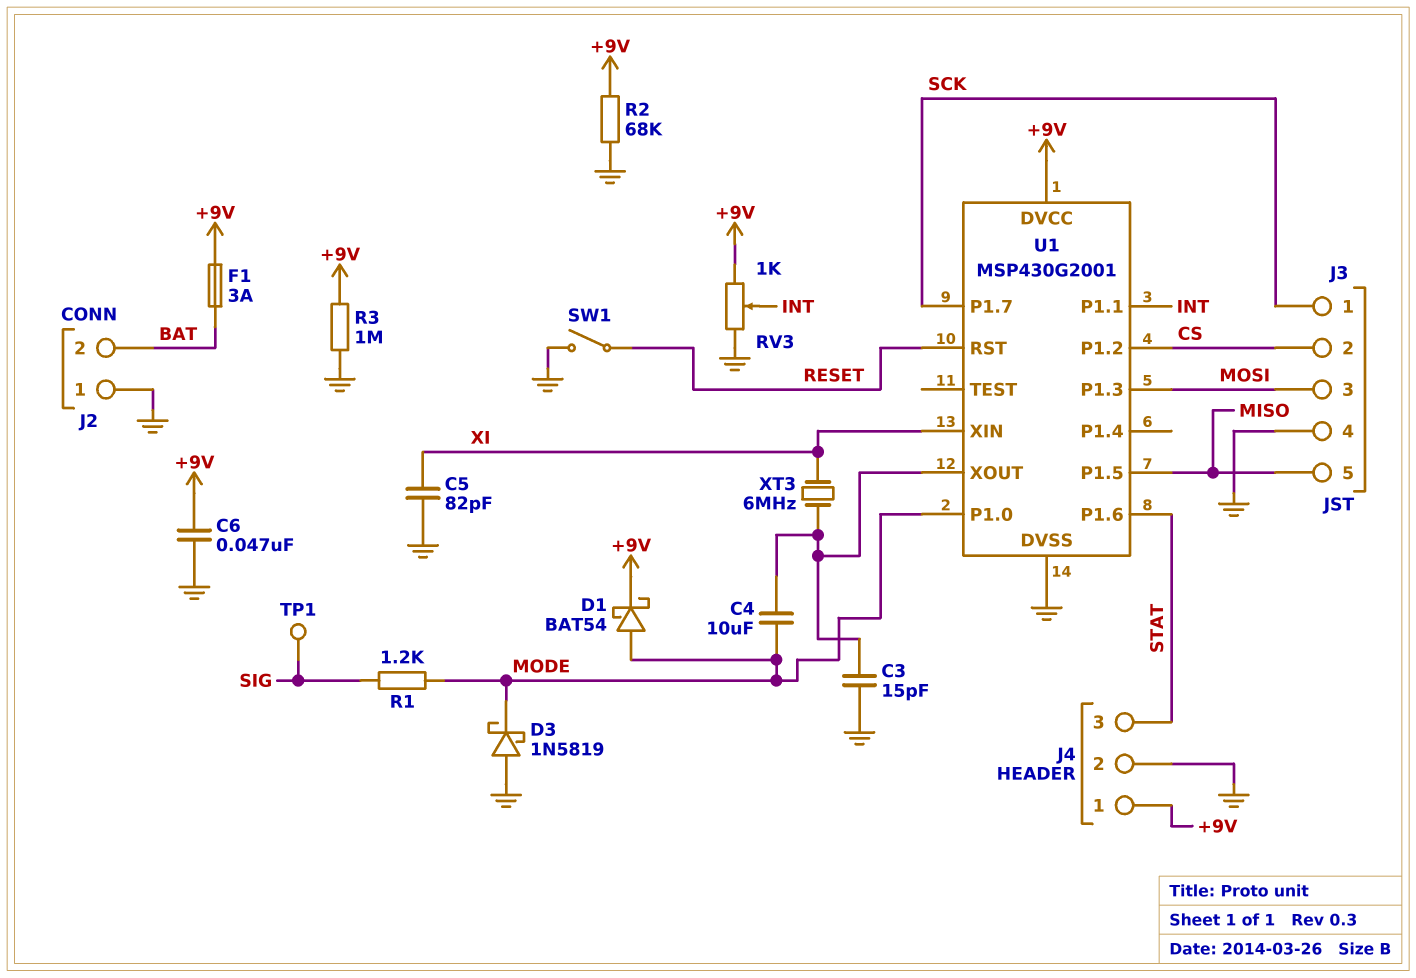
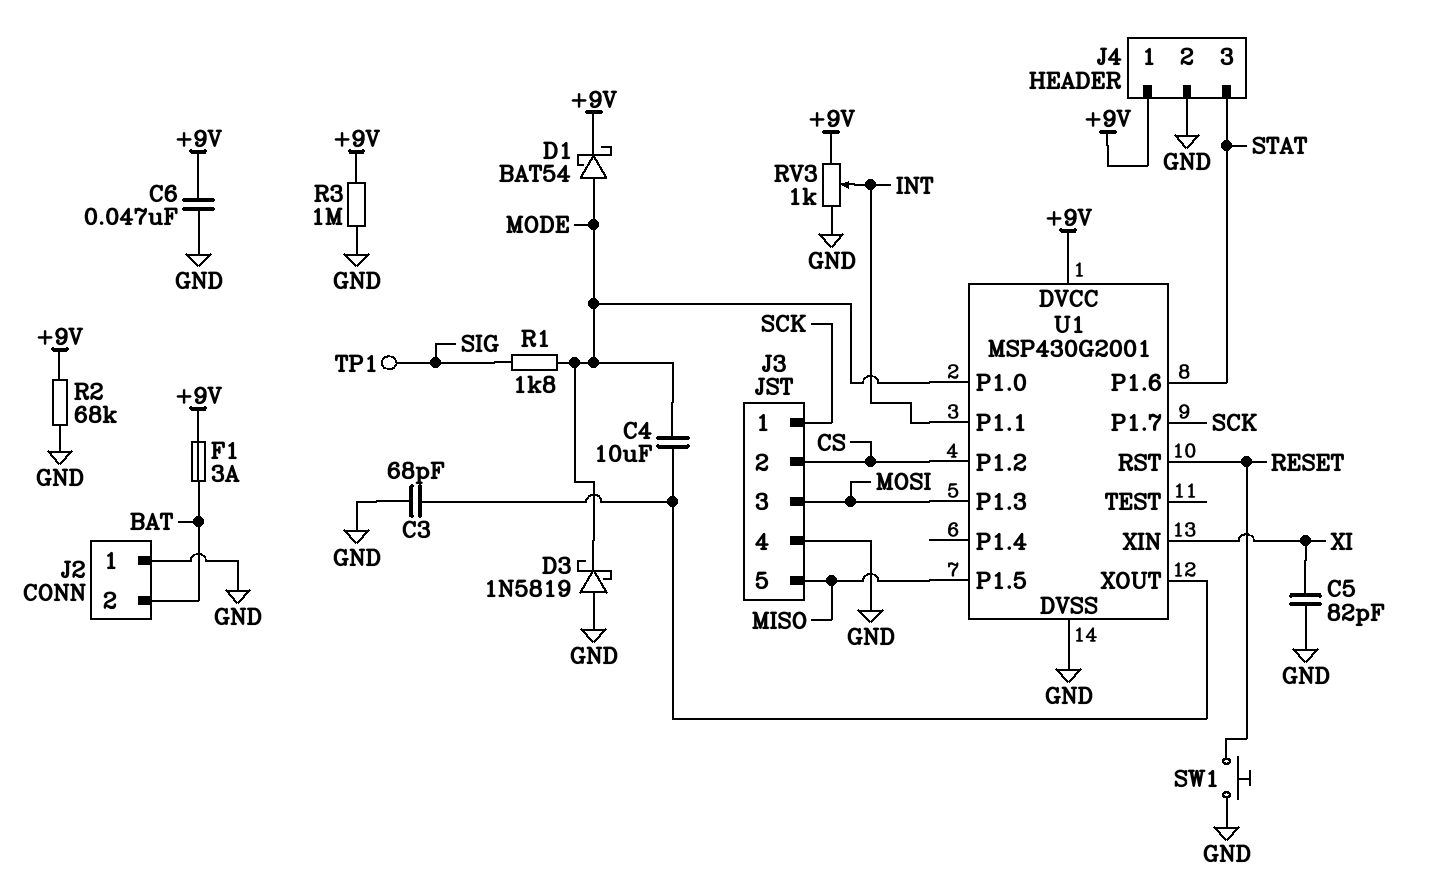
C3: 15pF (GND, U1/XOUT) -> 68pF (GND, U1/XOUT)
R1: 1.2k (MODE, SIG) -> 1.8k (MODE, SIG)
SW1: switch (GND, RESET) -> button (GND, RESET)
XT3: 6MHz (U1/XOUT, XI) -> none

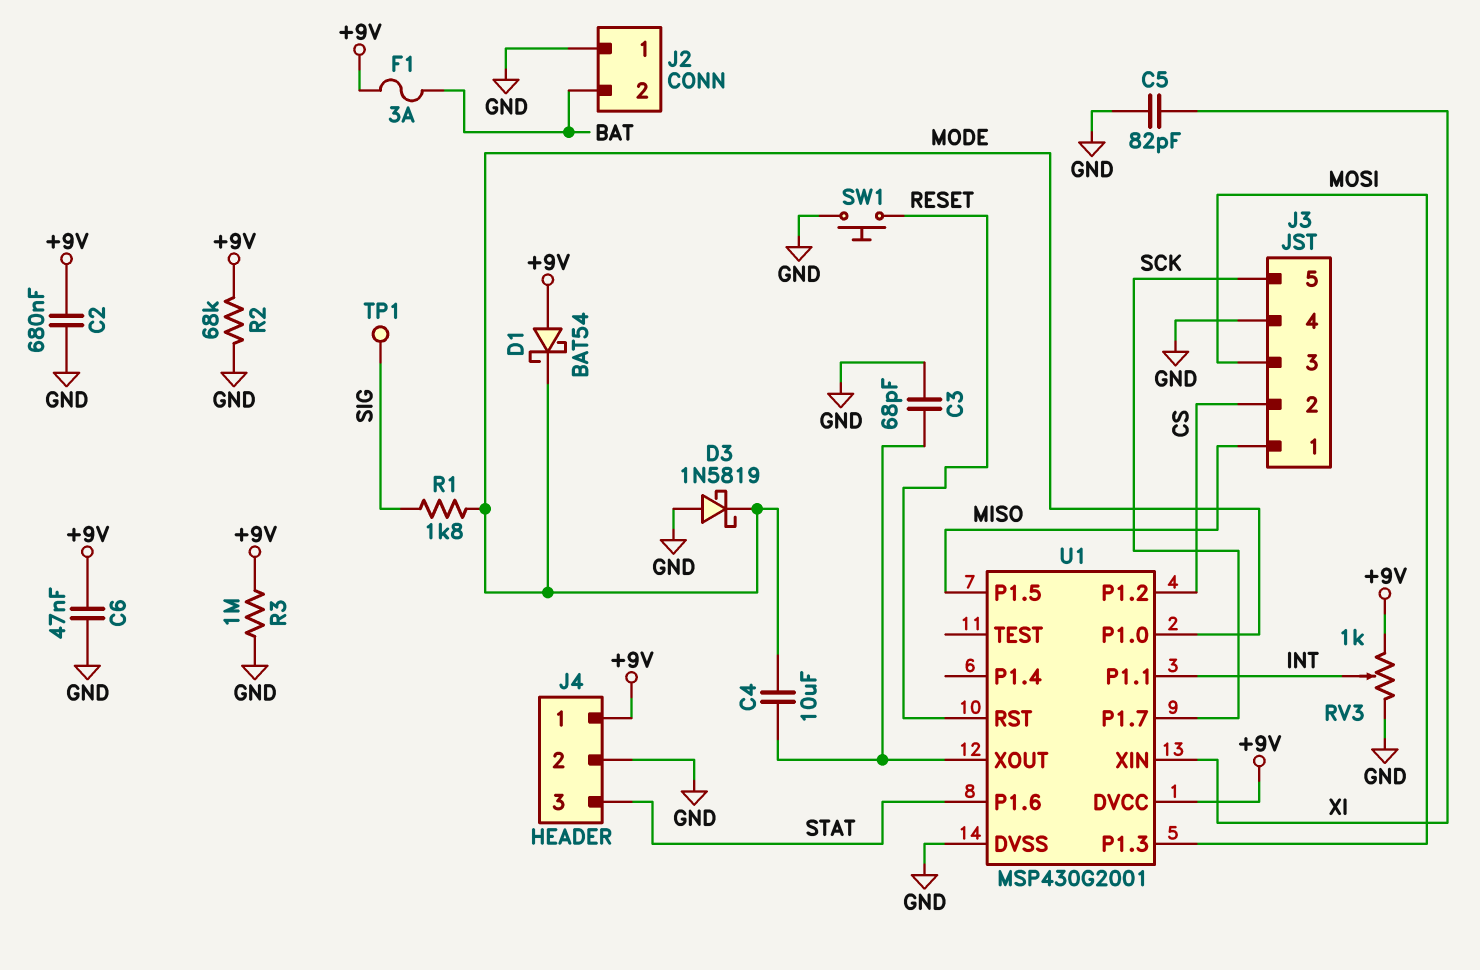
C2: none -> 680nF (+9V, GND)
D1: schottky BAT54 (A MODE, K +9V) -> schottky BAT54 (A +9V, K MODE)
J3 pin 1: SCK -> MISO
J3 pin 5: MISO -> SCK

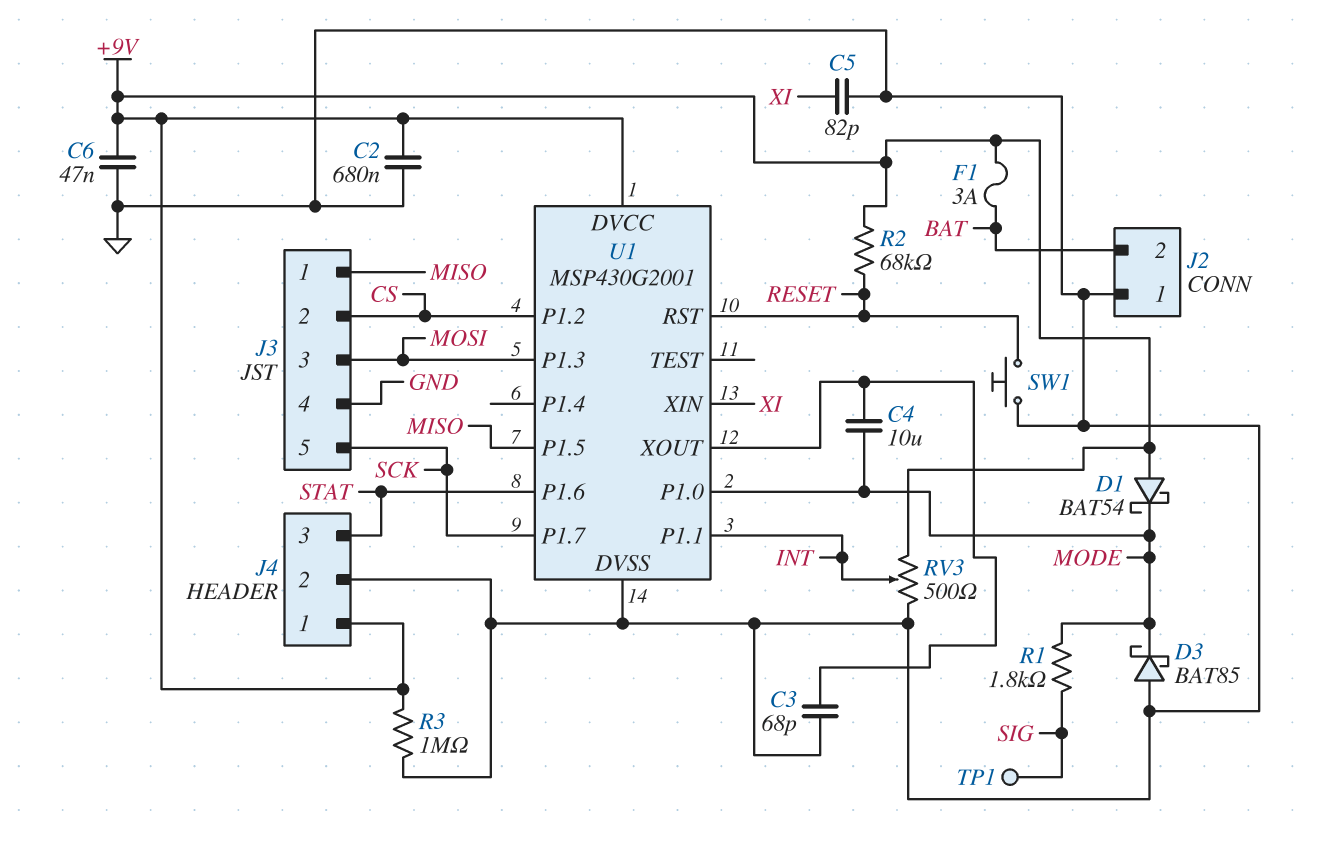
D3: schottky 1N5819 (A GND, K MODE) -> schottky BAT85 (A GND, K MODE)
R2: 68k (+9V, GND) -> 68k (+9V, RESET)
RV3: 1k (+9V, GND, wiper INT) -> 500 (+9V, GND, wiper INT)

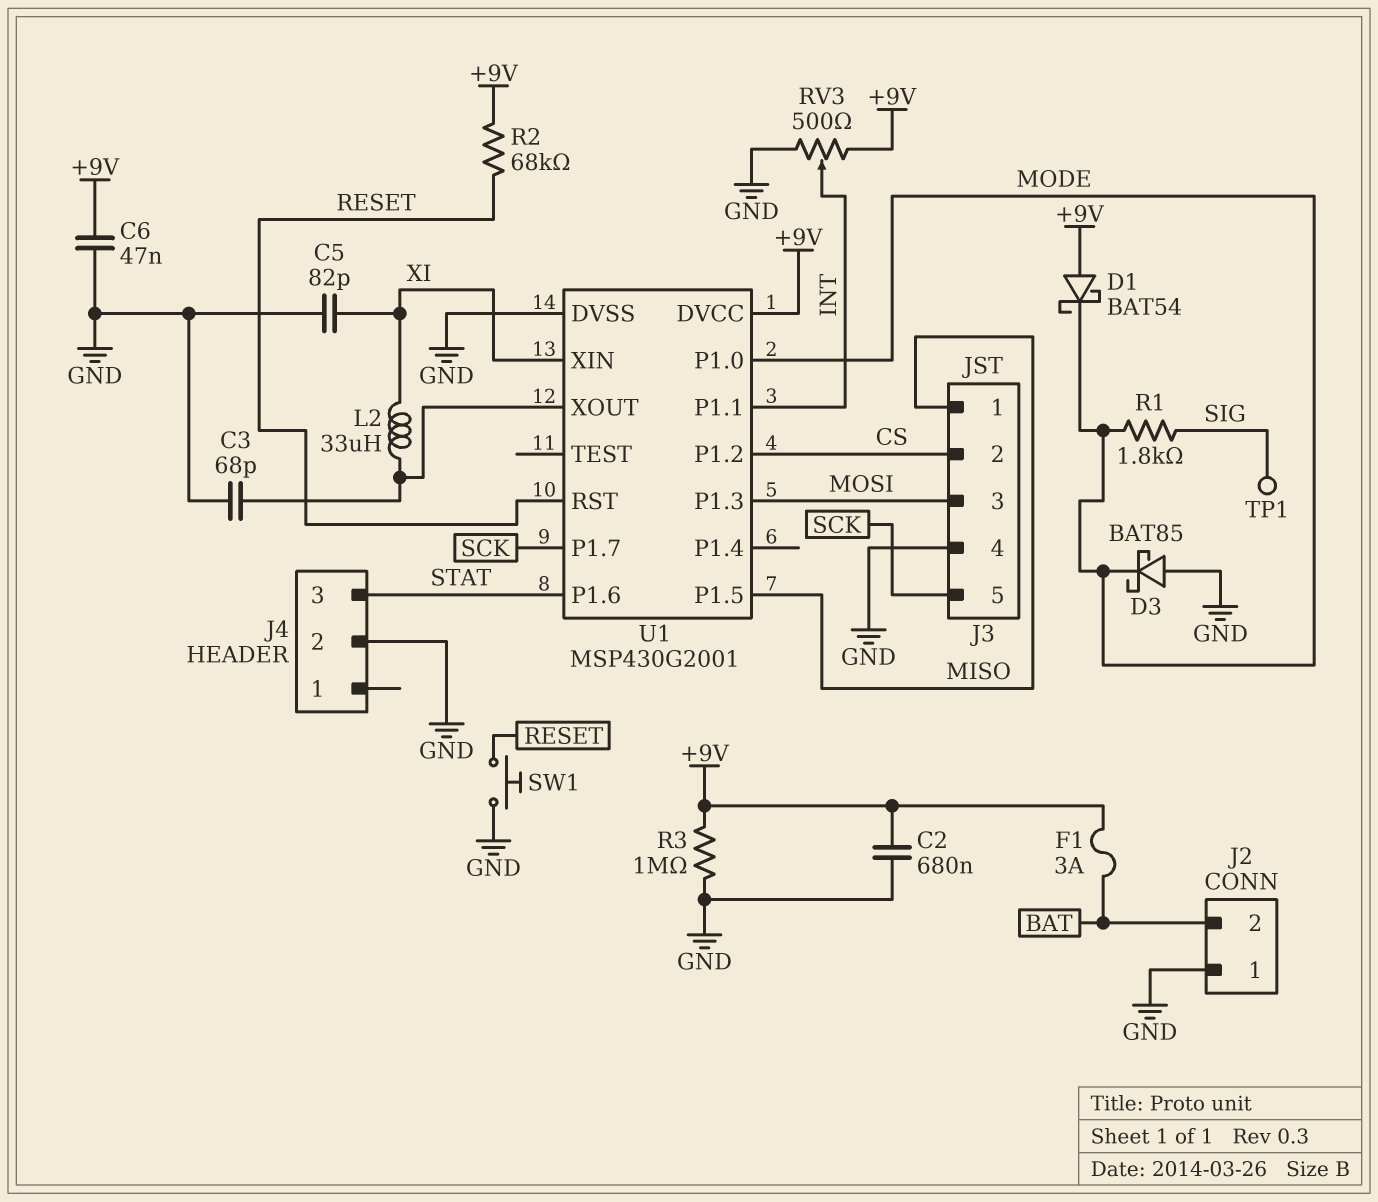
C4: 10uF (MODE, U1/XOUT) -> none
J4 pin 1: +9V -> none
L2: none -> 33uH (U1/XOUT, XI)

